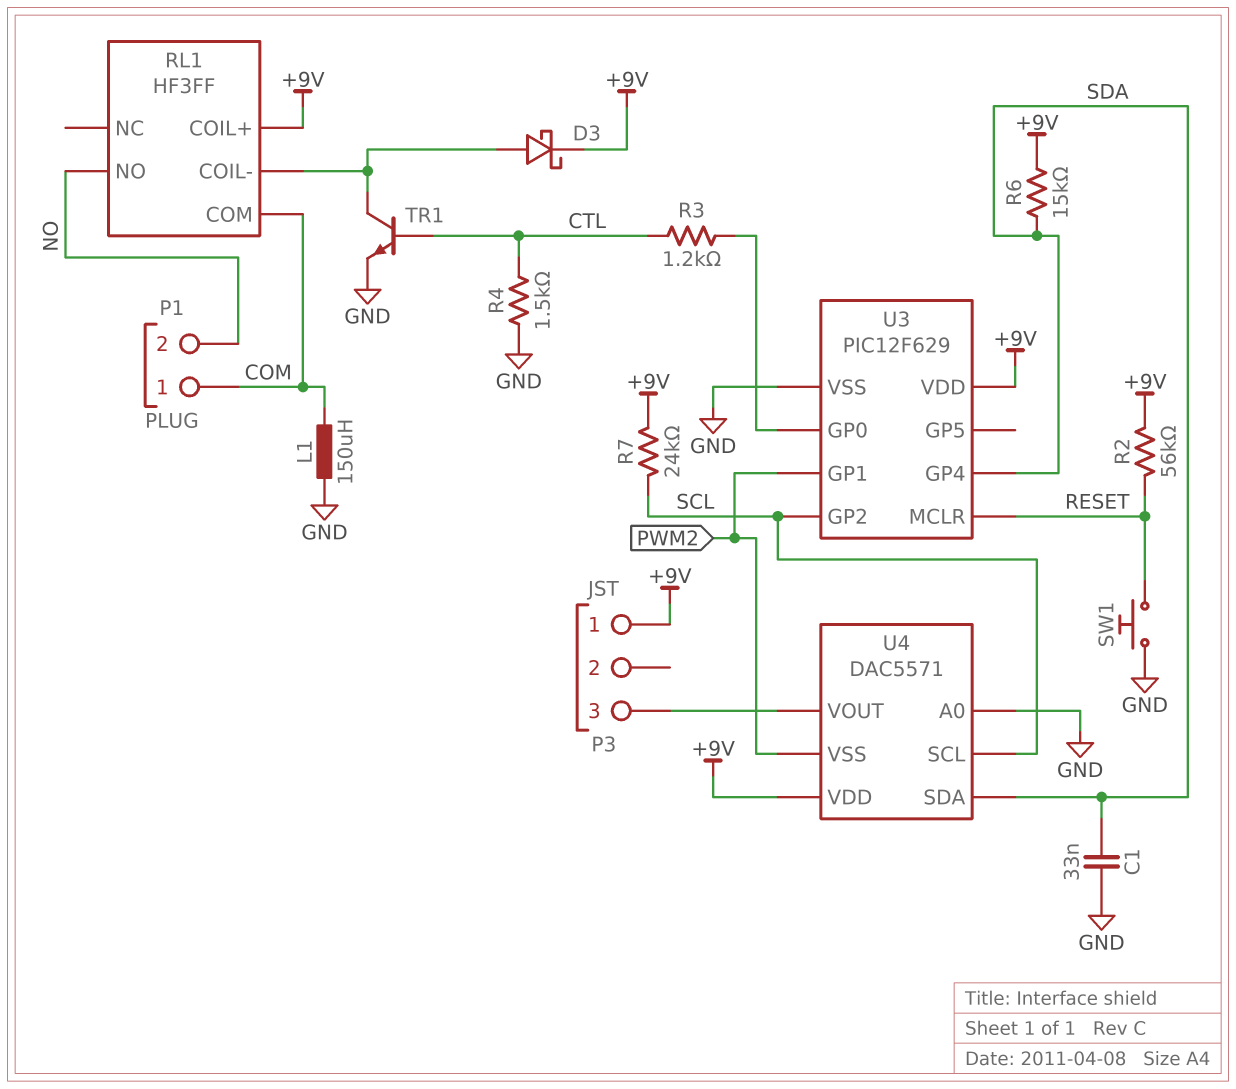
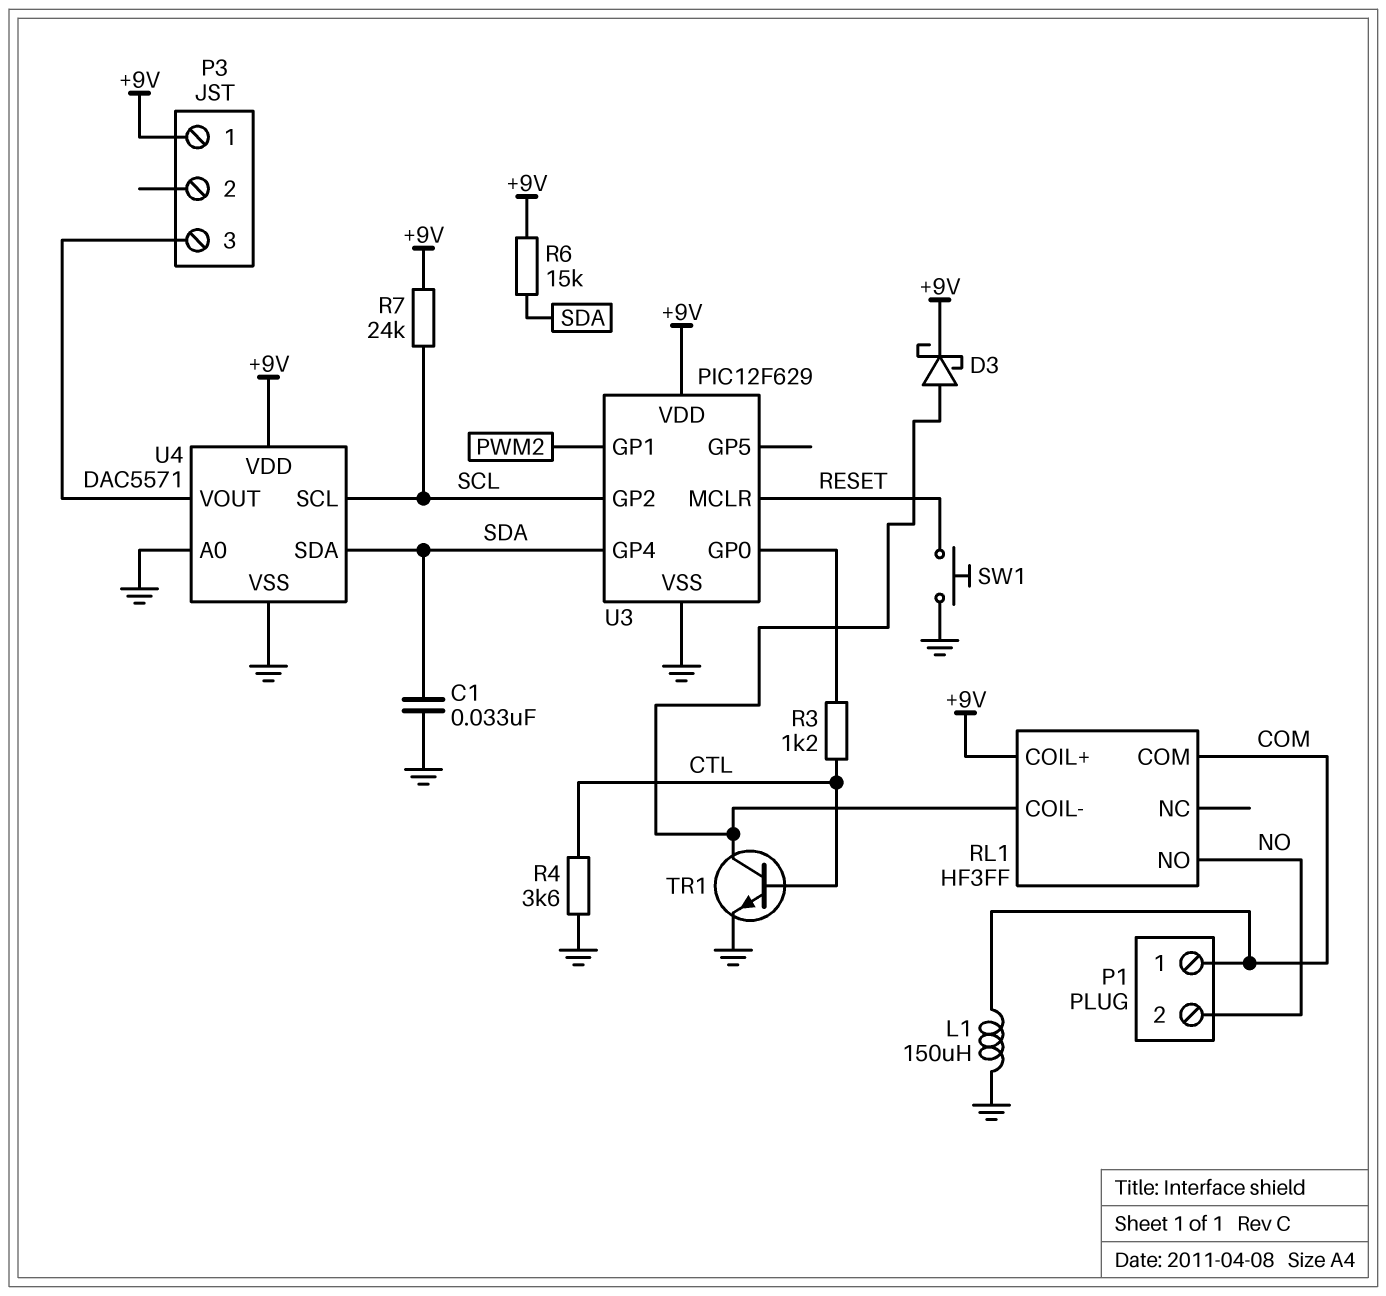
R2: 56k (+9V, RESET) -> none
R4: 1.5k (CTL, GND) -> 3.6k (CTL, GND)
U4 pin VSS: PWM2 -> GND

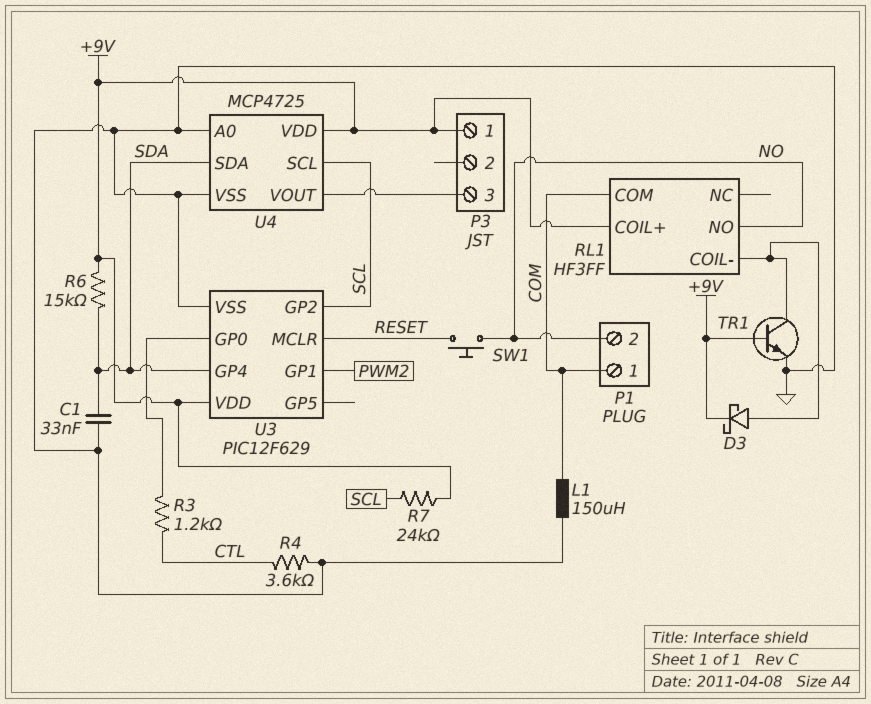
SW1: button (GND, RESET) -> button (NO, RESET)
TR1: NPN (B CTL, C RL1/COIL-, E GND) -> NPN (B +9V, C RL1/COIL-, E GND)
U4: DAC5571 -> MCP4725

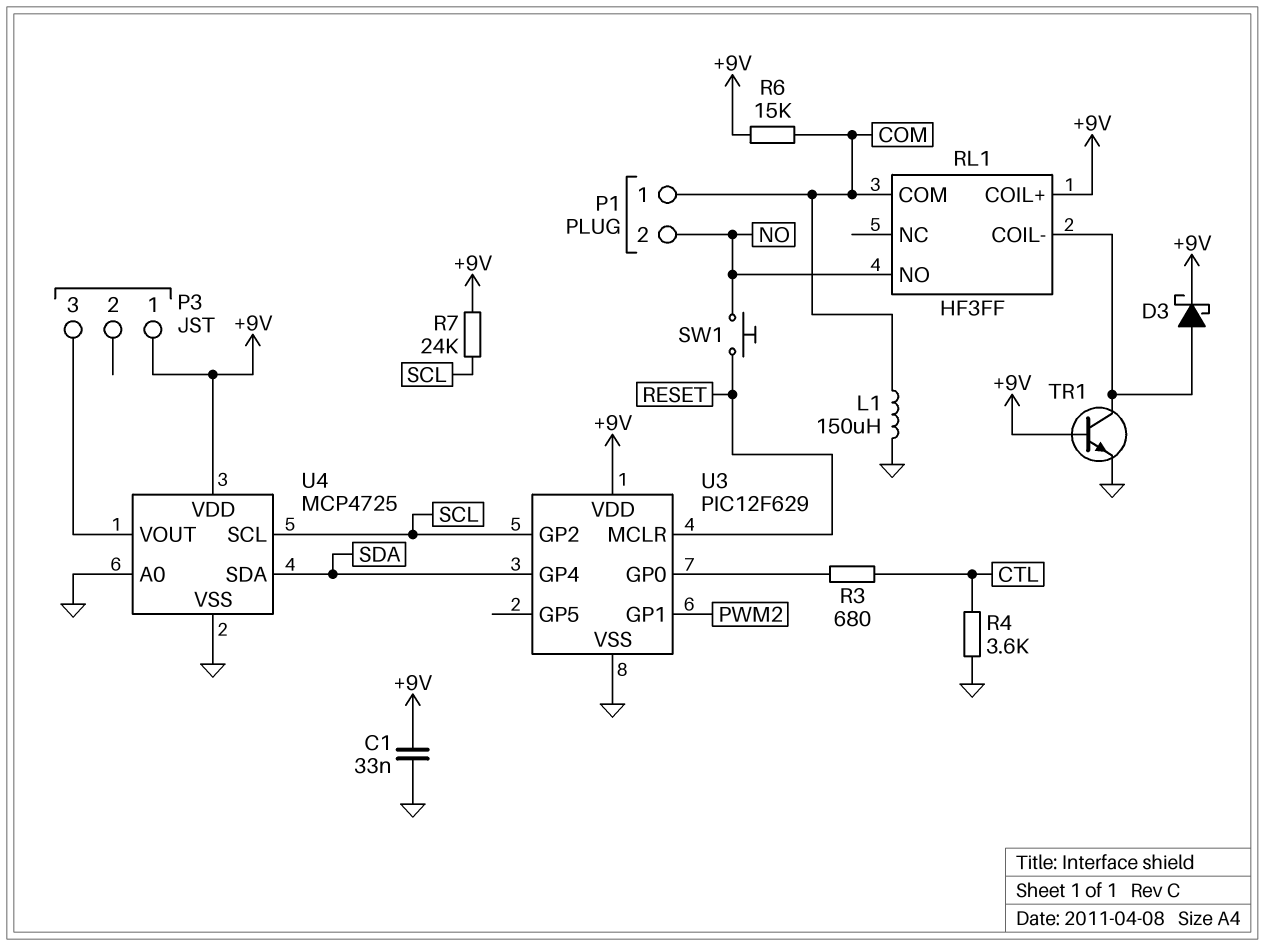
C1: 33nF (GND, SDA) -> 33nF (+9V, GND)
R3: 1.2k (CTL, U3/GP0) -> 680 (CTL, U3/GP0)
R6: 15k (+9V, SDA) -> 15k (+9V, COM)

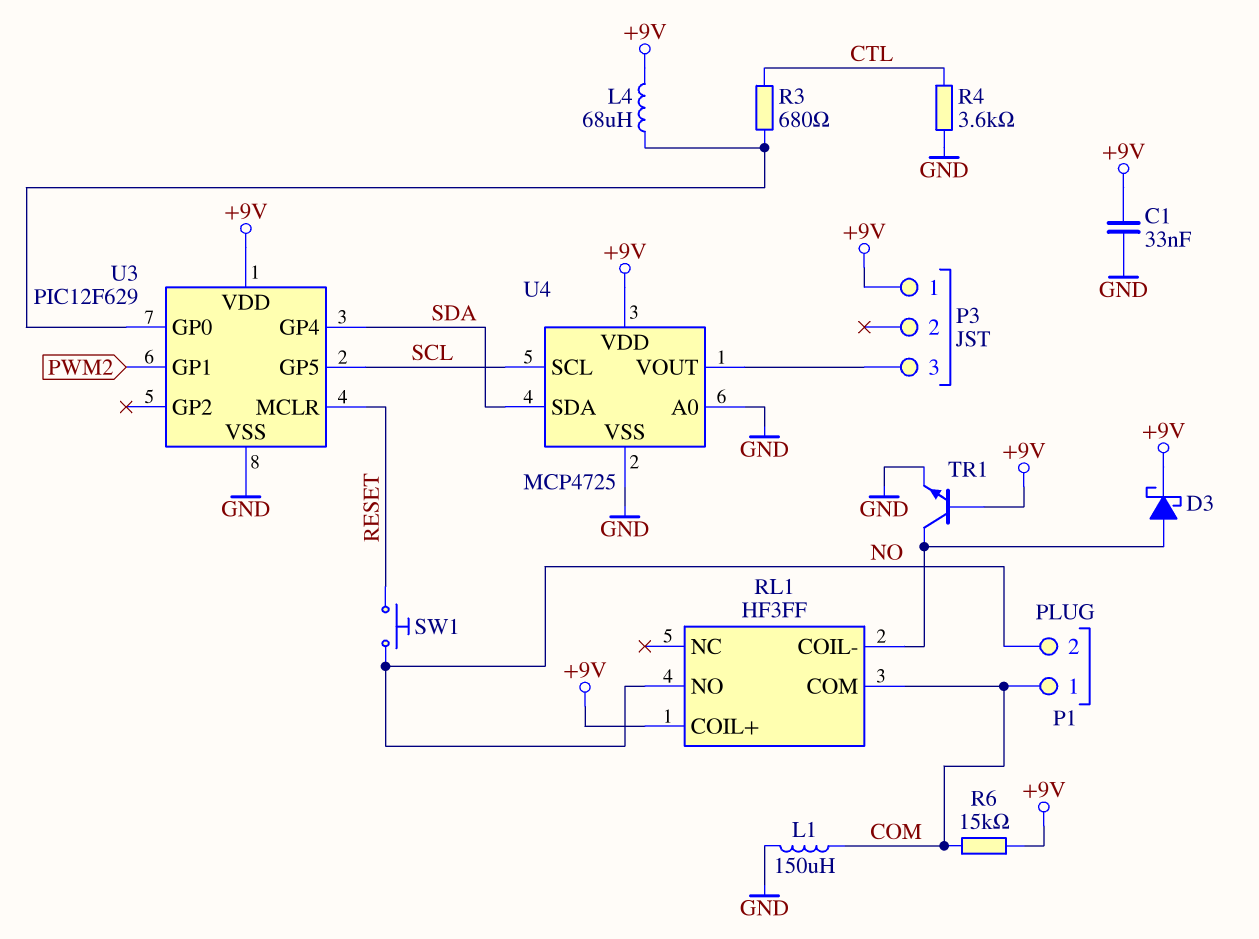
L4: none -> 68uH (+9V, U3/GP0)
R7: 24k (+9V, SCL) -> none
U3 pin GP2: SCL -> none
U3 pin GP5: none -> SCL

